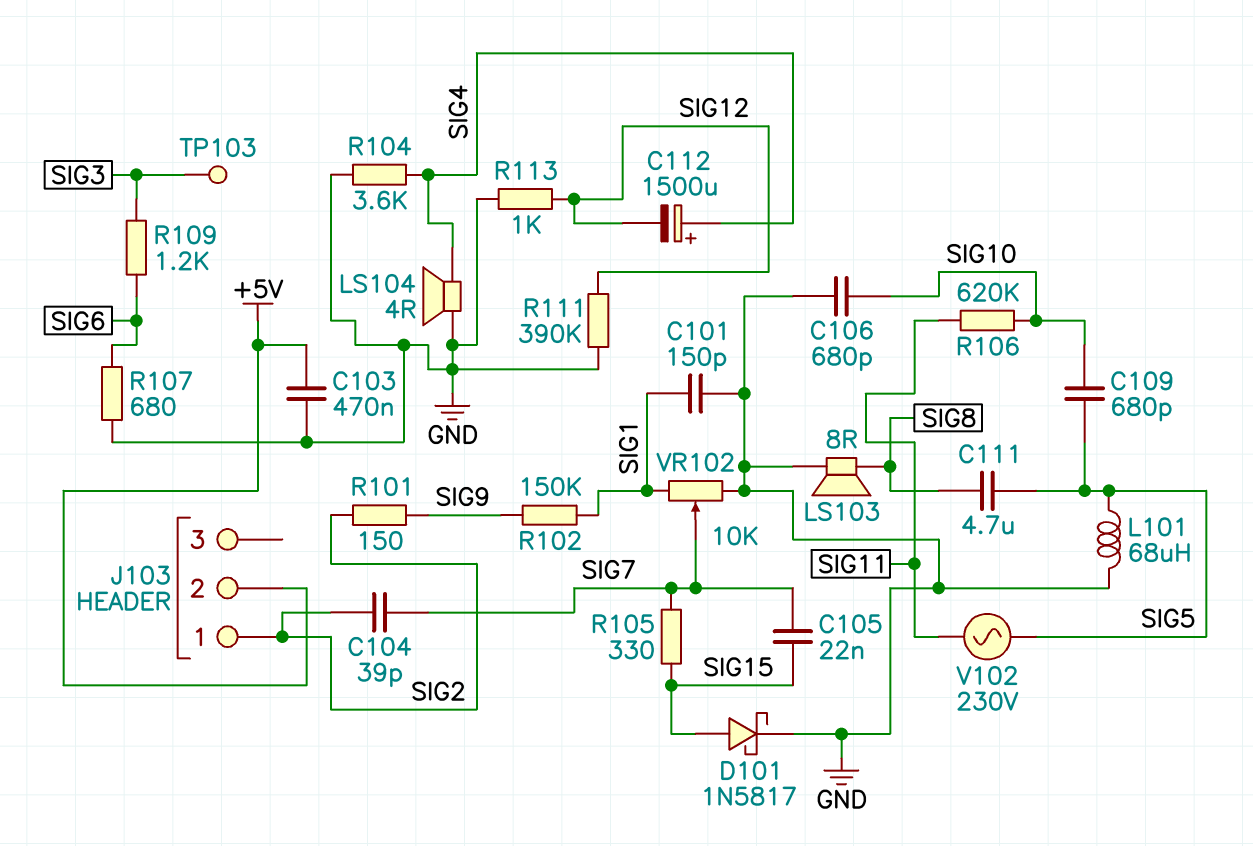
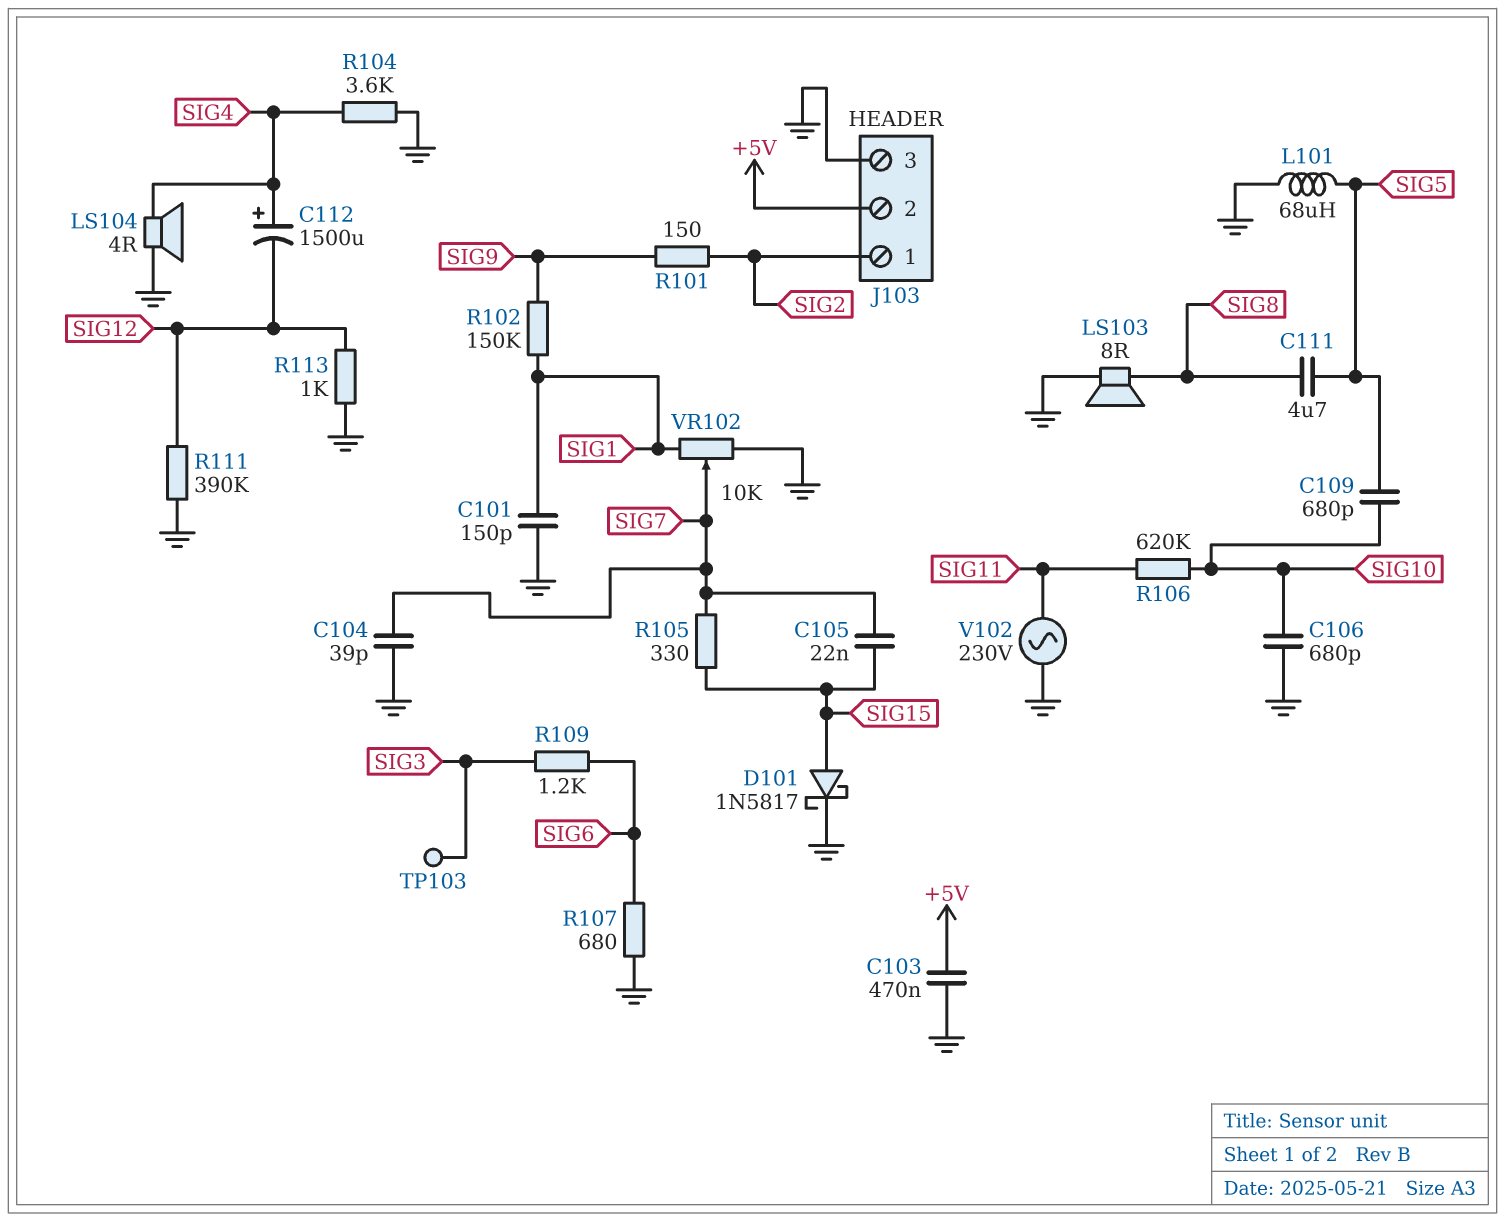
C104: 39pF (SIG2, SIG7) -> 39pF (GND, SIG7)
J103 pin 3: none -> GND
V102: AC 230V (SIG5, SIG11) -> AC 230V (GND, SIG11)

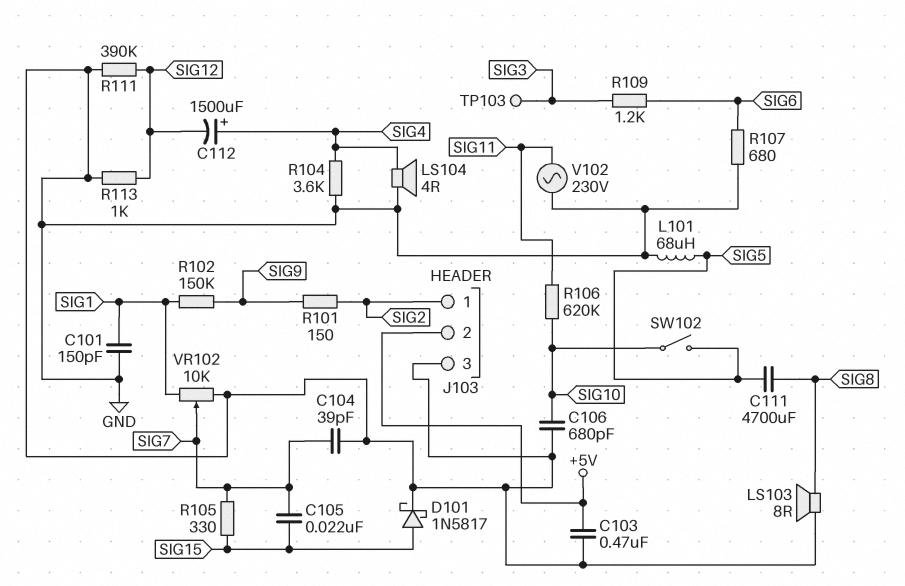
C109: 680pF (SIG5, SIG10) -> none
C111: 4.7uF (SIG5, SIG8) -> 4700uF (SIG5, SIG8)
SW102: none -> switch (SIG5, SIG10)

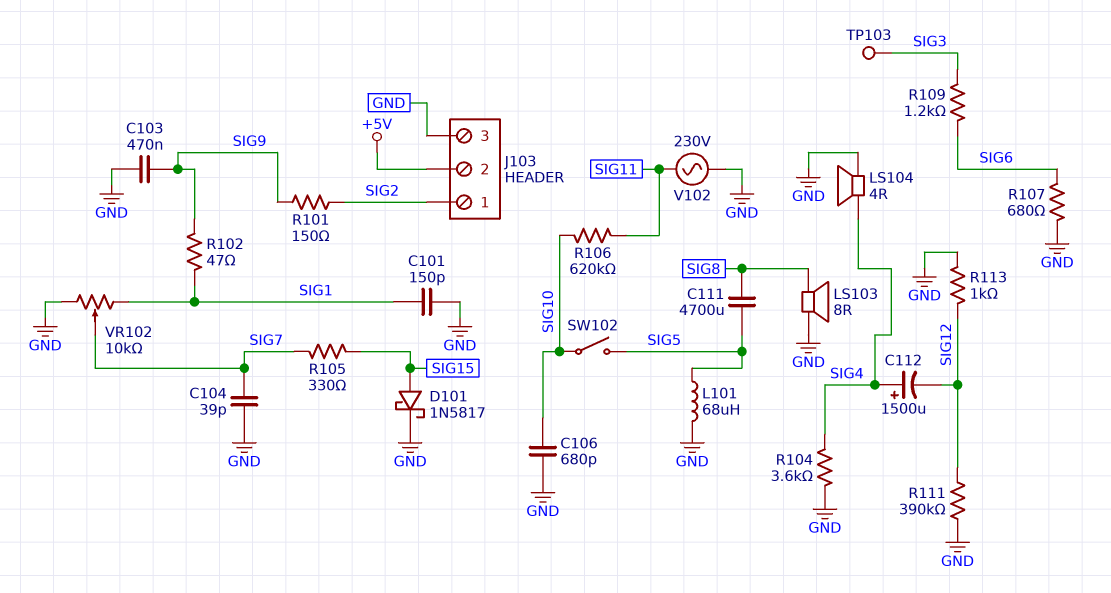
C103: 470nF (+5V, GND) -> 470nF (GND, SIG9)
C105: 22nF (SIG7, SIG15) -> none
R102: 150k (SIG1, SIG9) -> 47 (SIG1, SIG9)

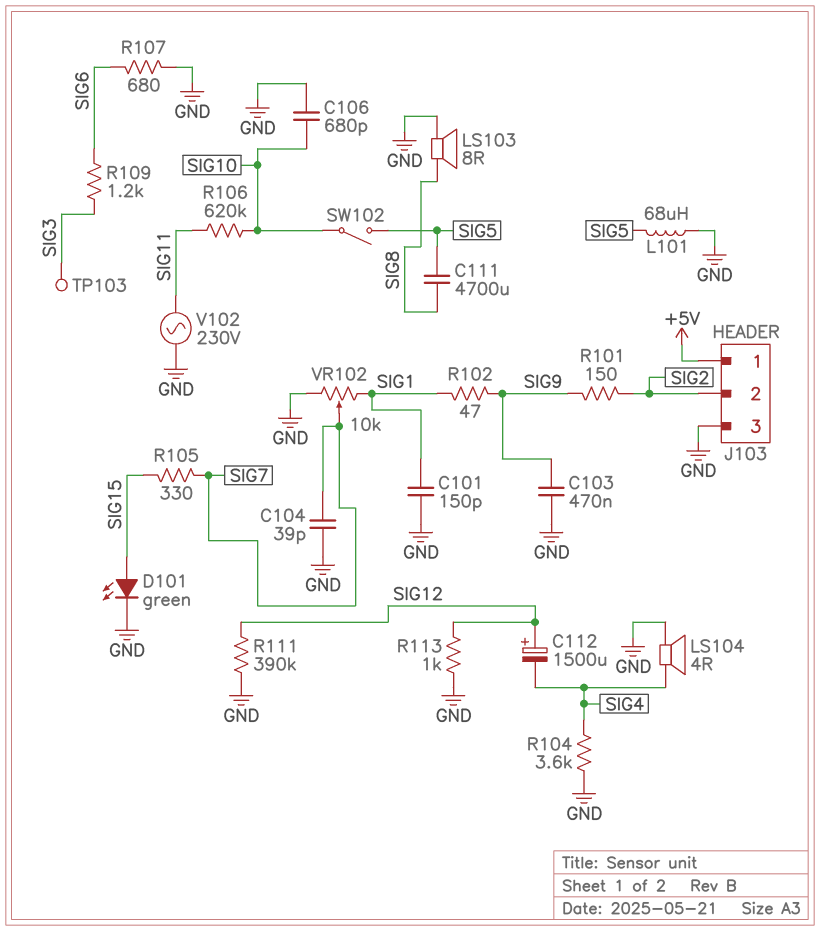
C112: 1500uF (plus SIG4, minus SIG12) -> 1500uF (plus SIG12, minus SIG4)
D101: schottky 1N5817 (A SIG15, K GND) -> LED green (A SIG15, K GND)
J103 pin 1: SIG2 -> +5V
J103 pin 2: +5V -> SIG2

